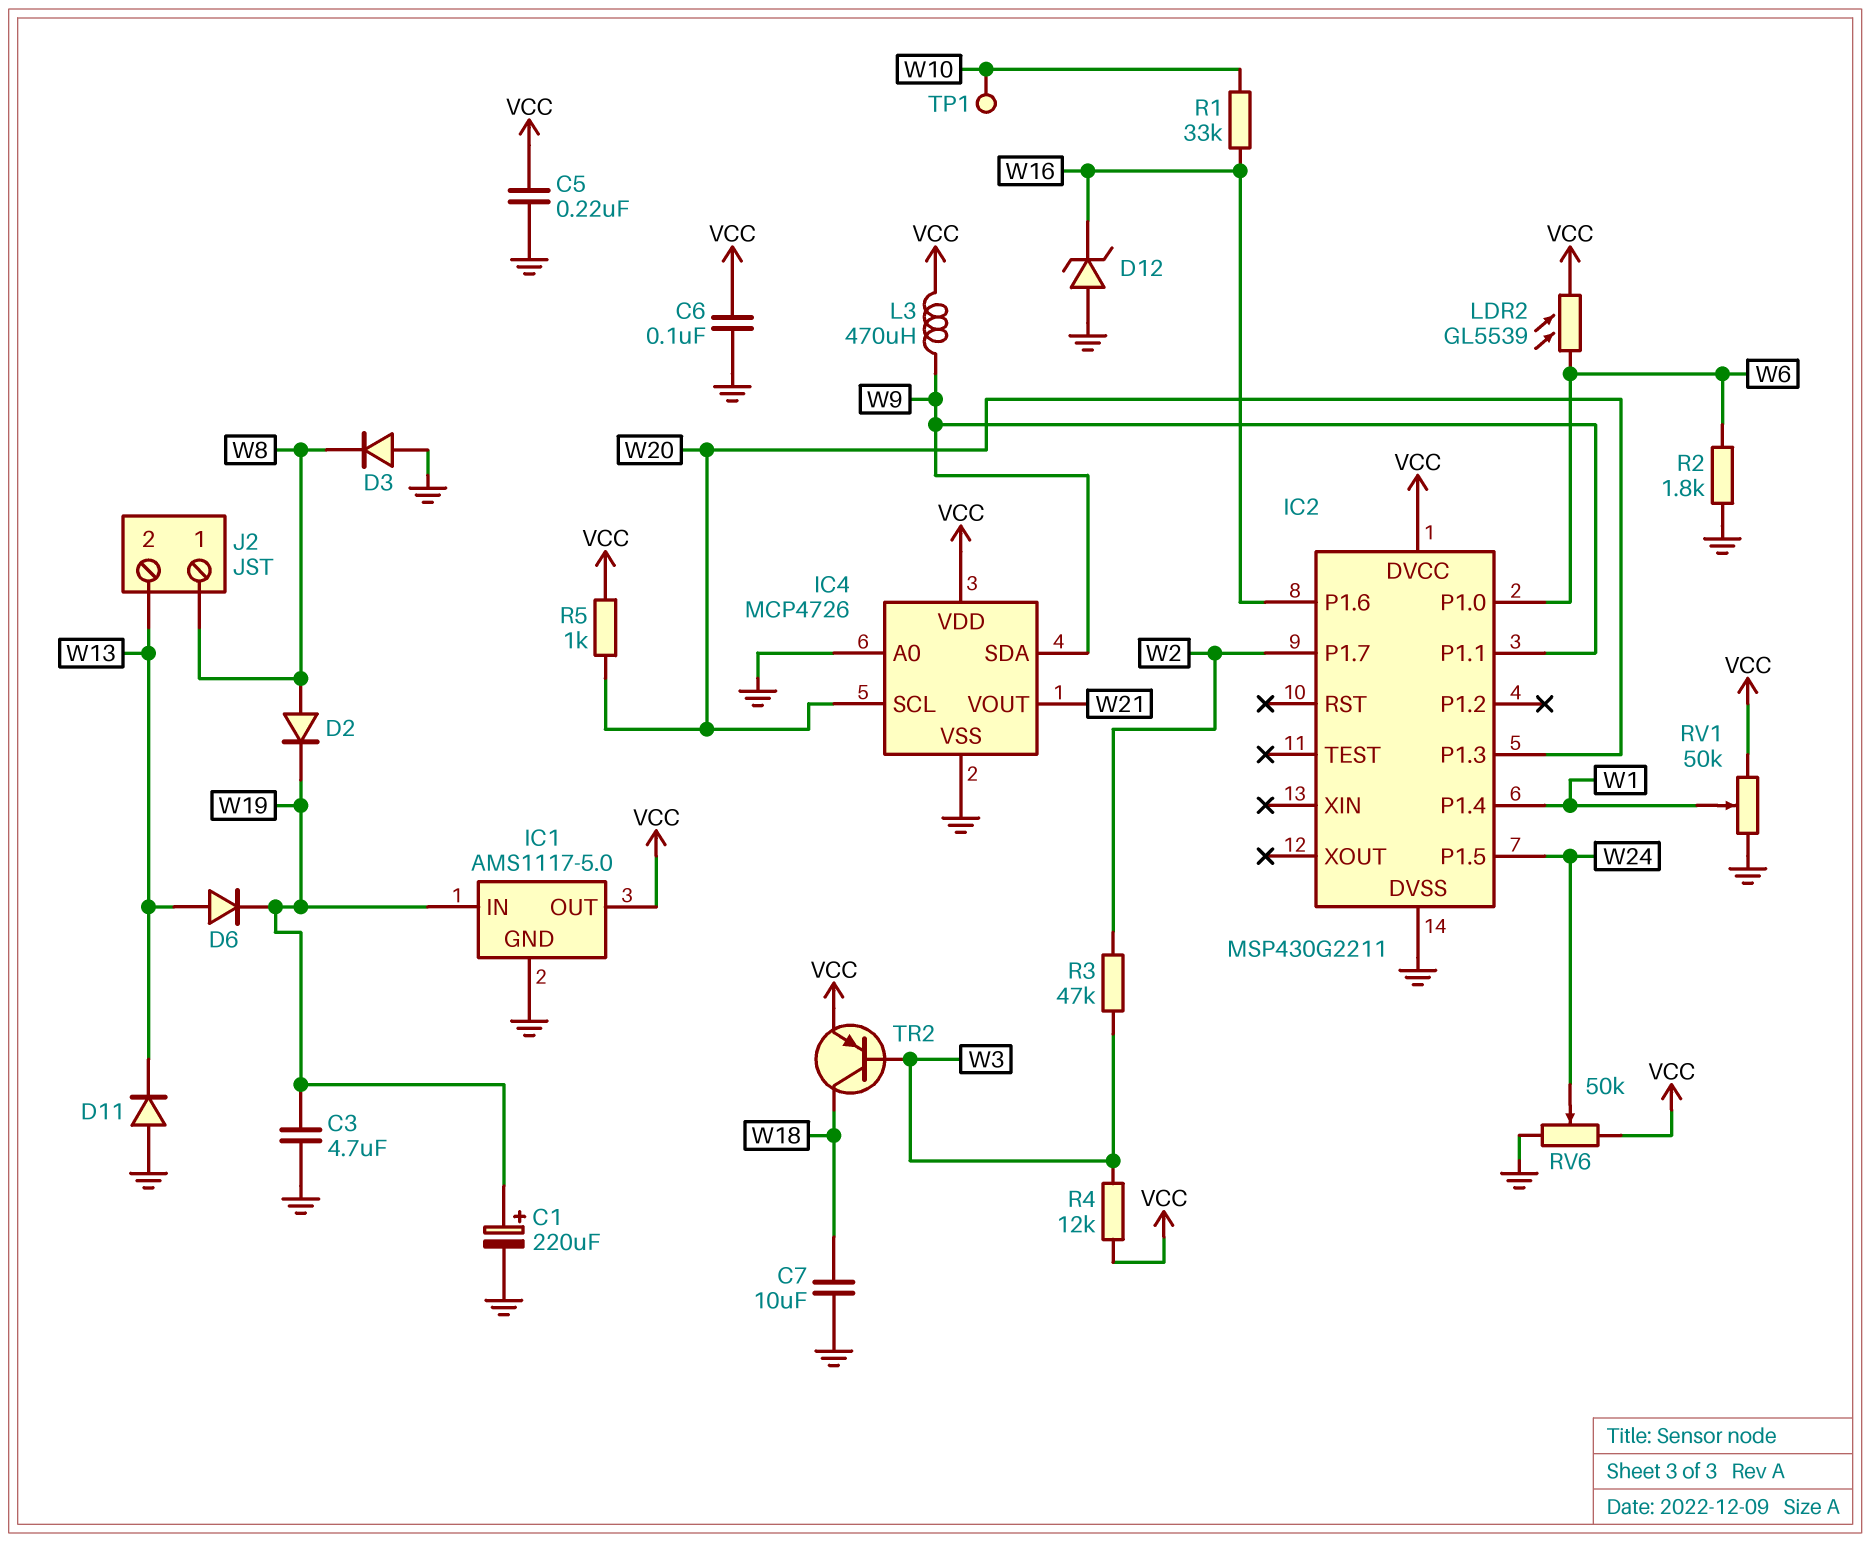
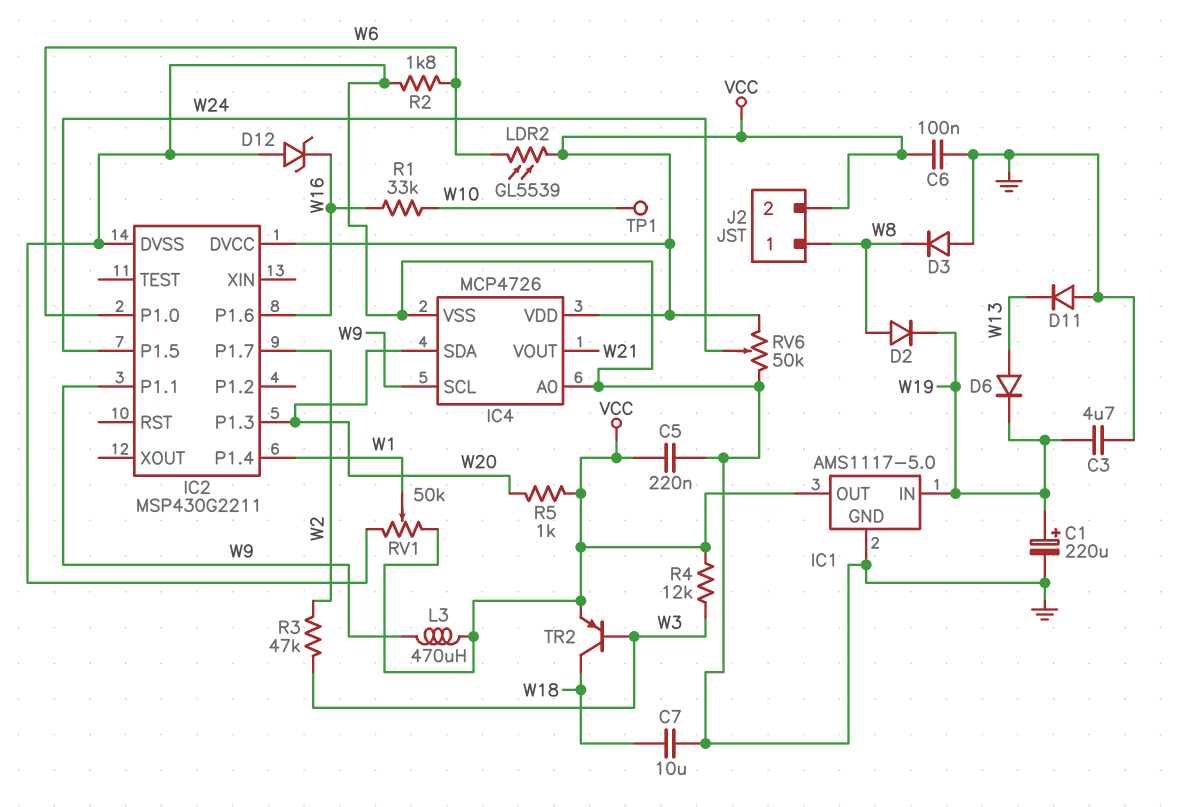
IC4 pin SCL: W20 -> W9
IC4 pin SDA: W9 -> W20
J2 pin 2: W13 -> VCC

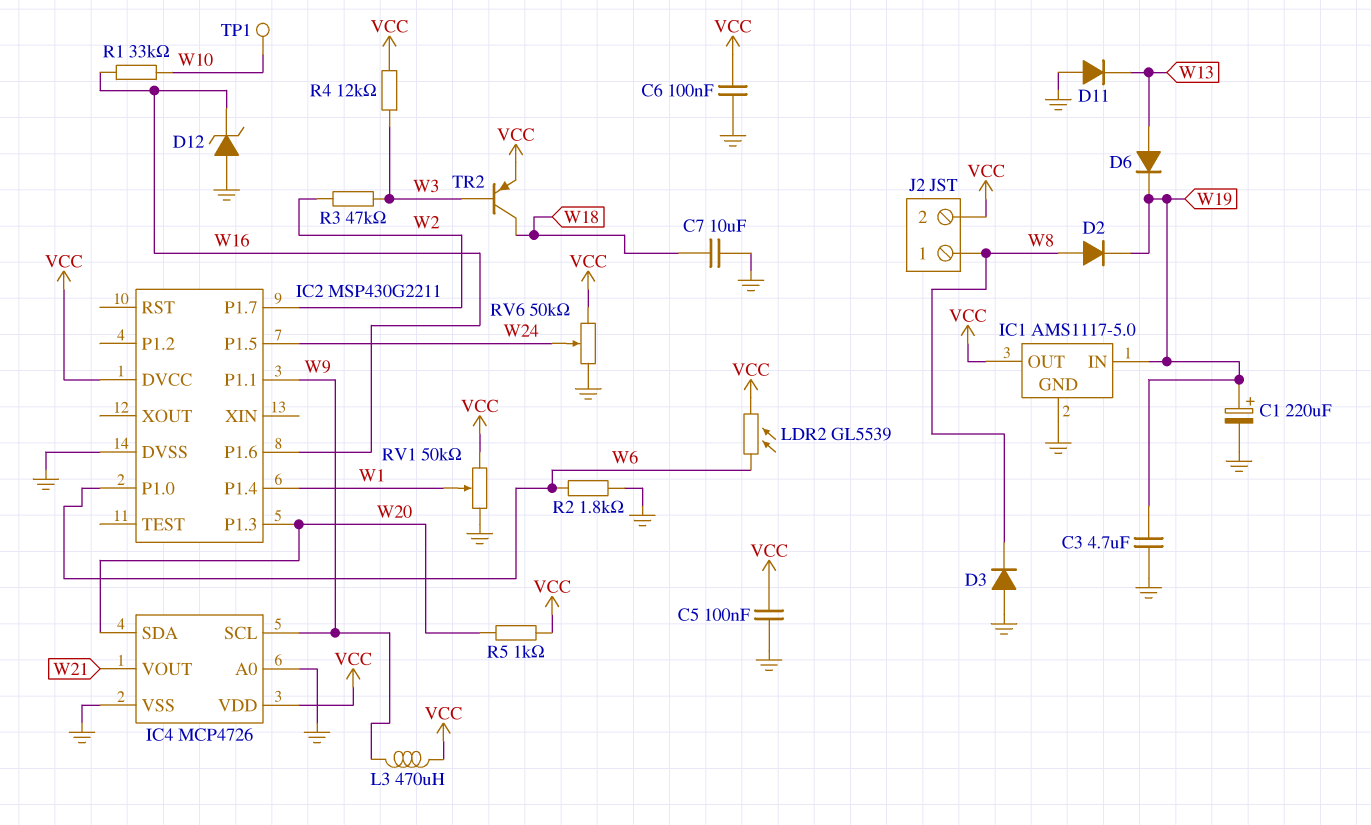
C5: 220nF (GND, VCC) -> 100nF (GND, VCC)

